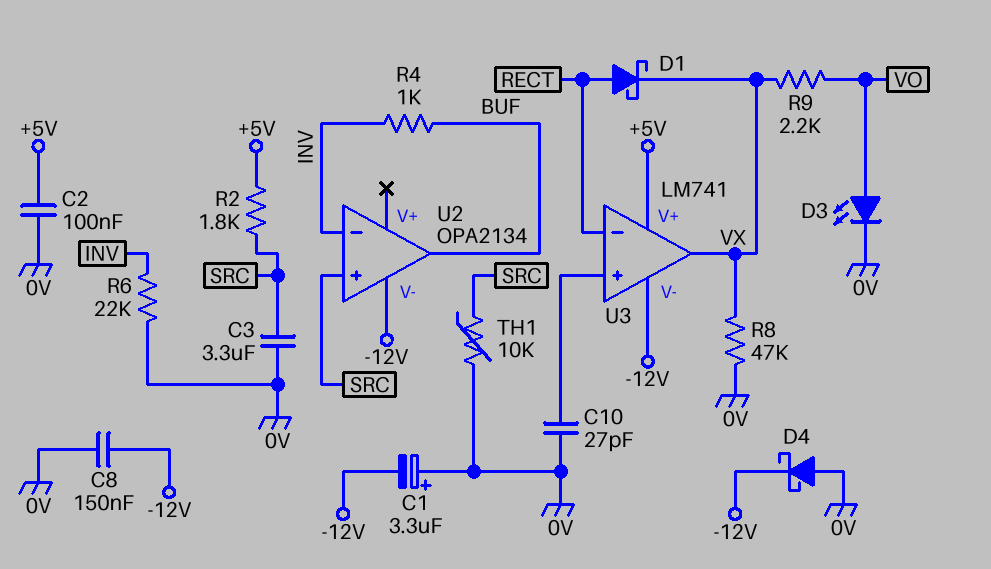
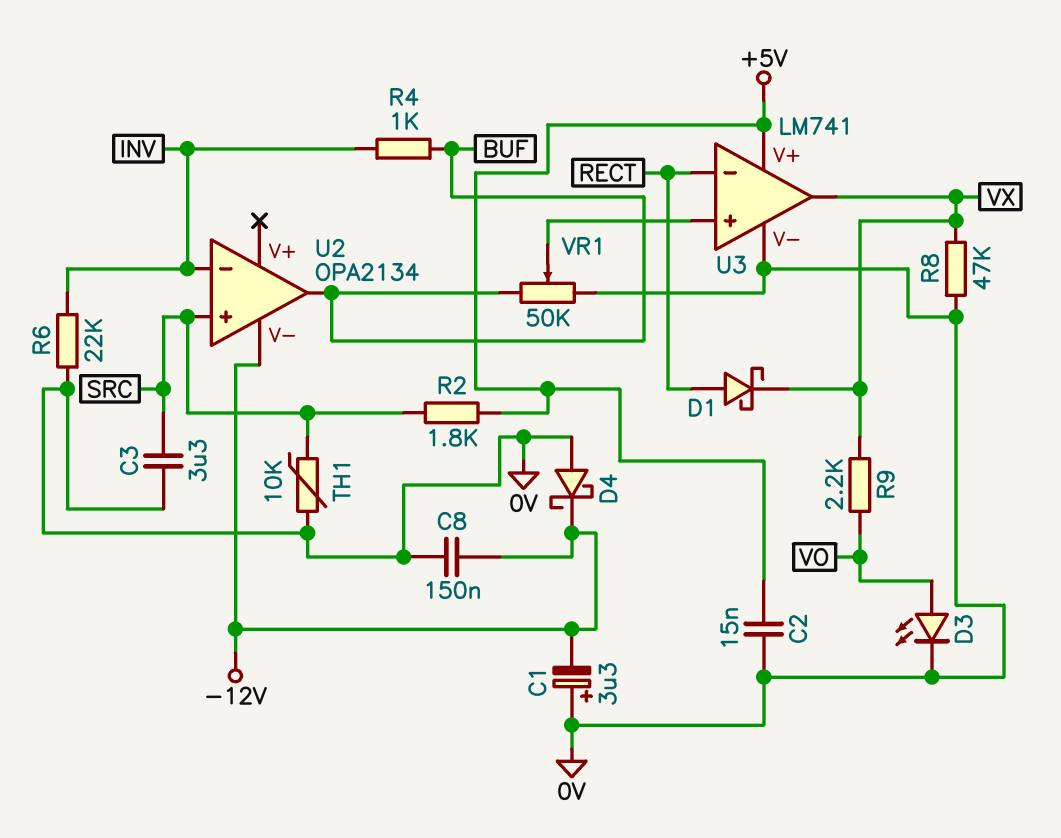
C2: 100nF (+5V, 0V) -> 15nF (+5V, 0V)
C10: 27pF (0V, U3/in+) -> none
U3 pin V-: -12V -> 0V
VR1: none -> 50k (0V, BUF, wiper U3/in+)

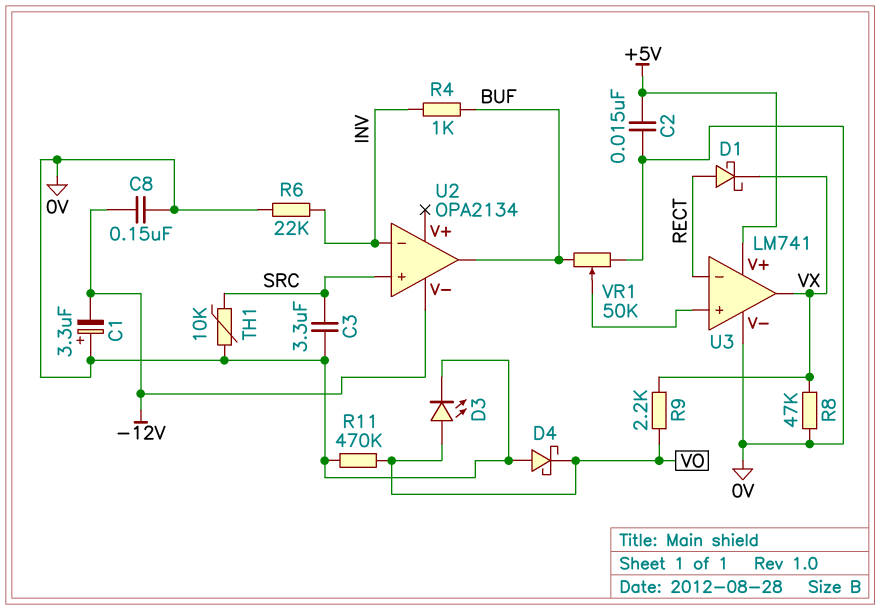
D4: schottky (A 0V, K -12V) -> schottky (A 0V, K VO)
R2: 1.8k (+5V, SRC) -> none
R11: none -> 470k (0V, VO)

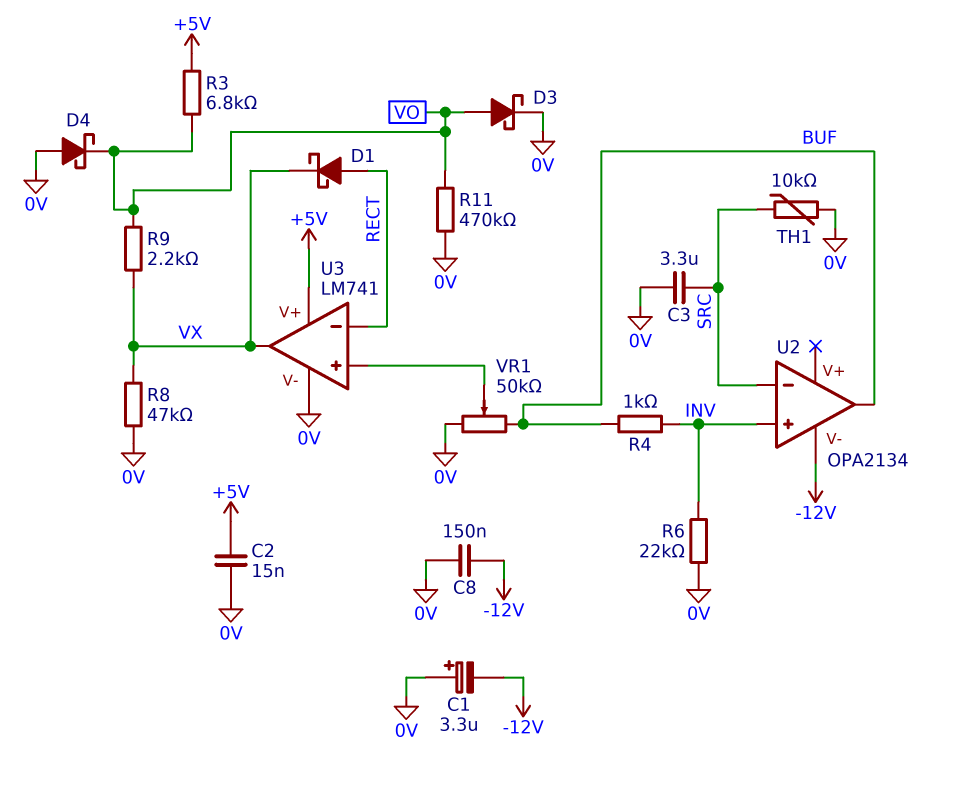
D3: LED (A VO, K 0V) -> schottky (A VO, K 0V)
R3: none -> 6.8k (+5V, VO)
U2 pin in+: SRC -> INV
U2 pin in-: INV -> SRC

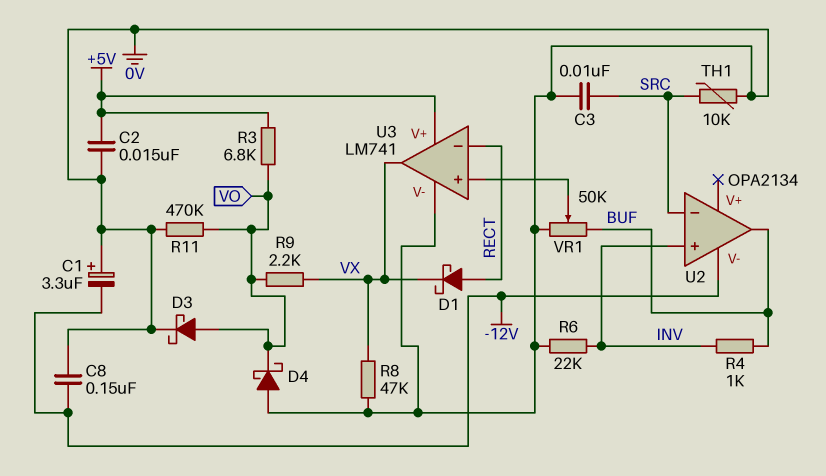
C3: 3.3uF (0V, SRC) -> 10nF (0V, SRC)

